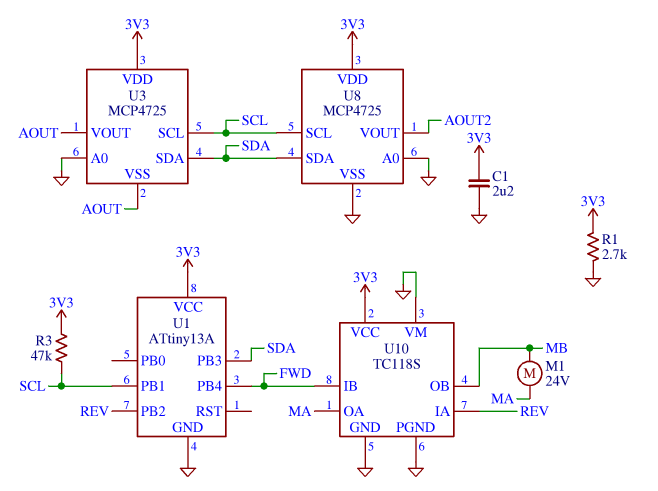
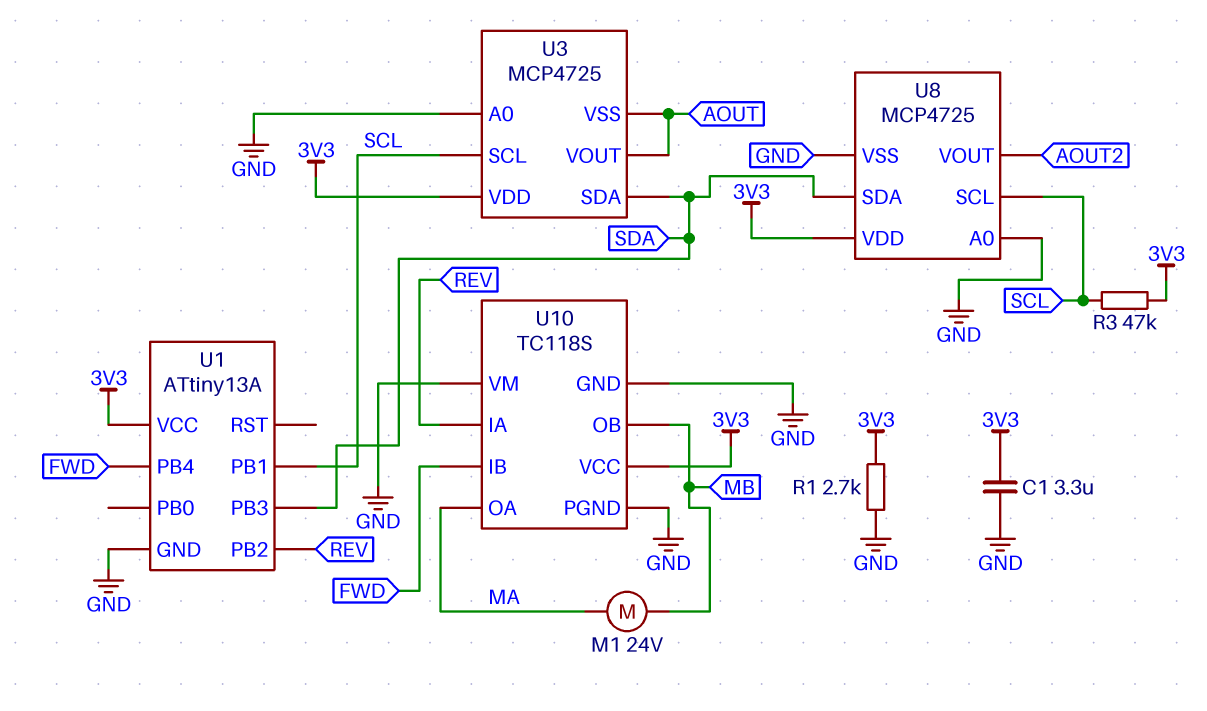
C1: 2.2uF (3V3, GND) -> 3.3uF (3V3, GND)

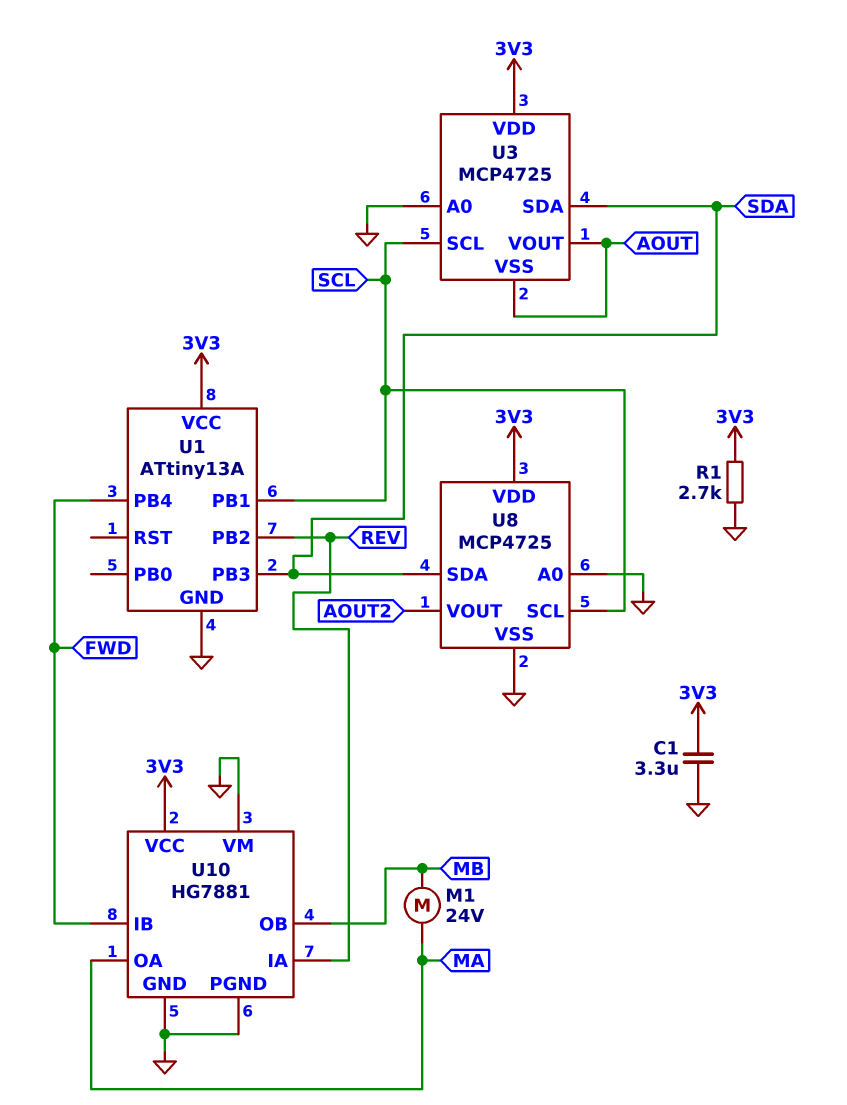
R3: 47k (3V3, SCL) -> none
U10: TC118S -> HG7881

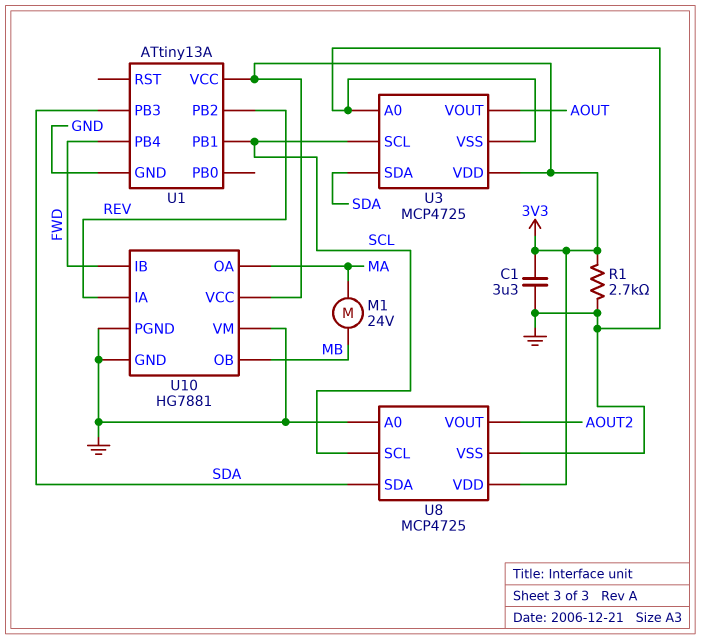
U3 pin VSS: AOUT -> GND

